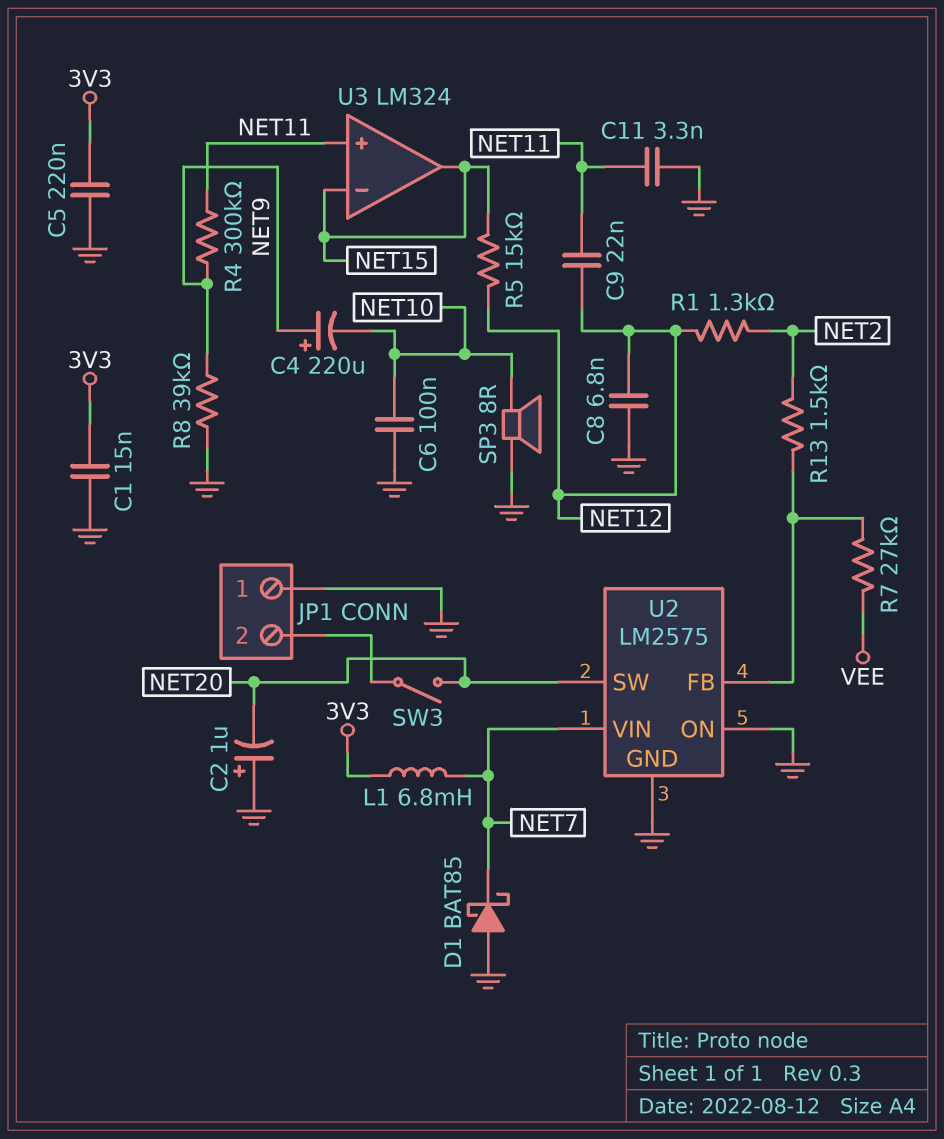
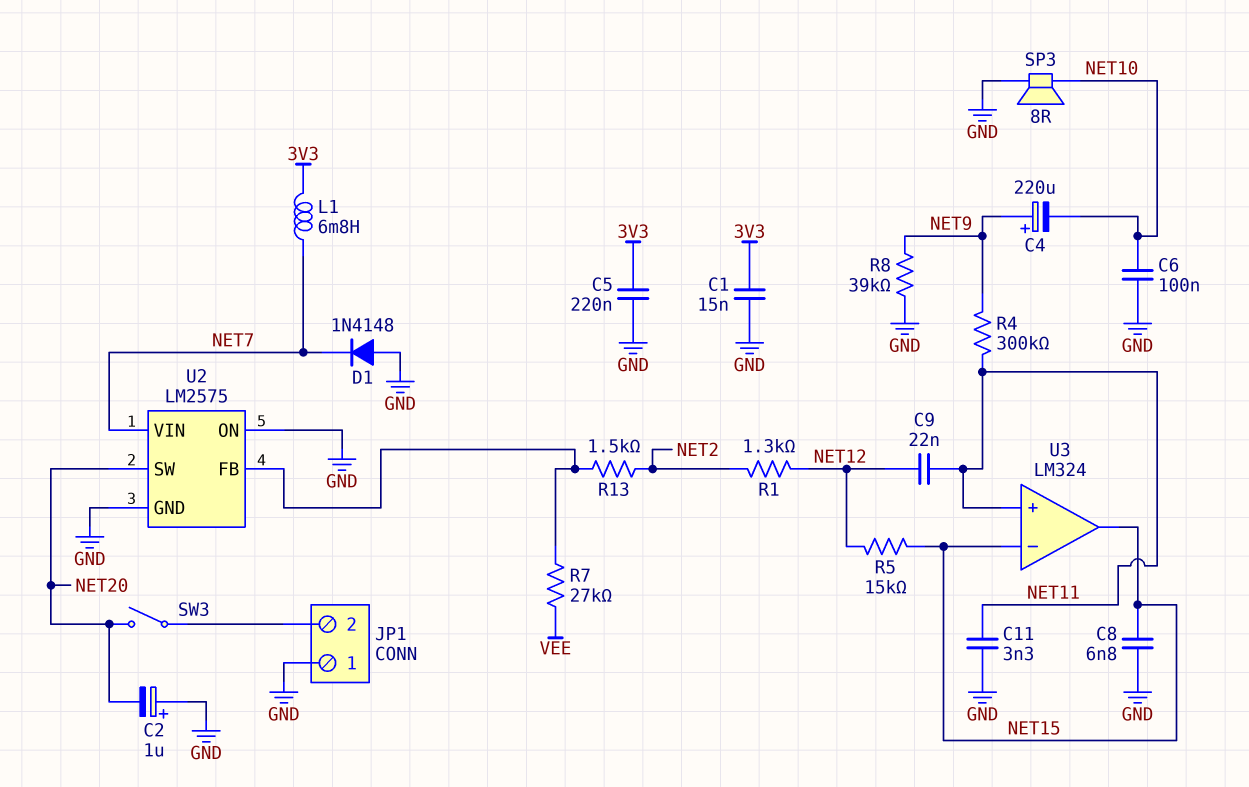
C8: 6.8nF (GND, NET12) -> 6.8nF (GND, NET15)
D1: schottky BAT85 (A GND, K NET7) -> diode 1N4148 (A GND, K NET7)

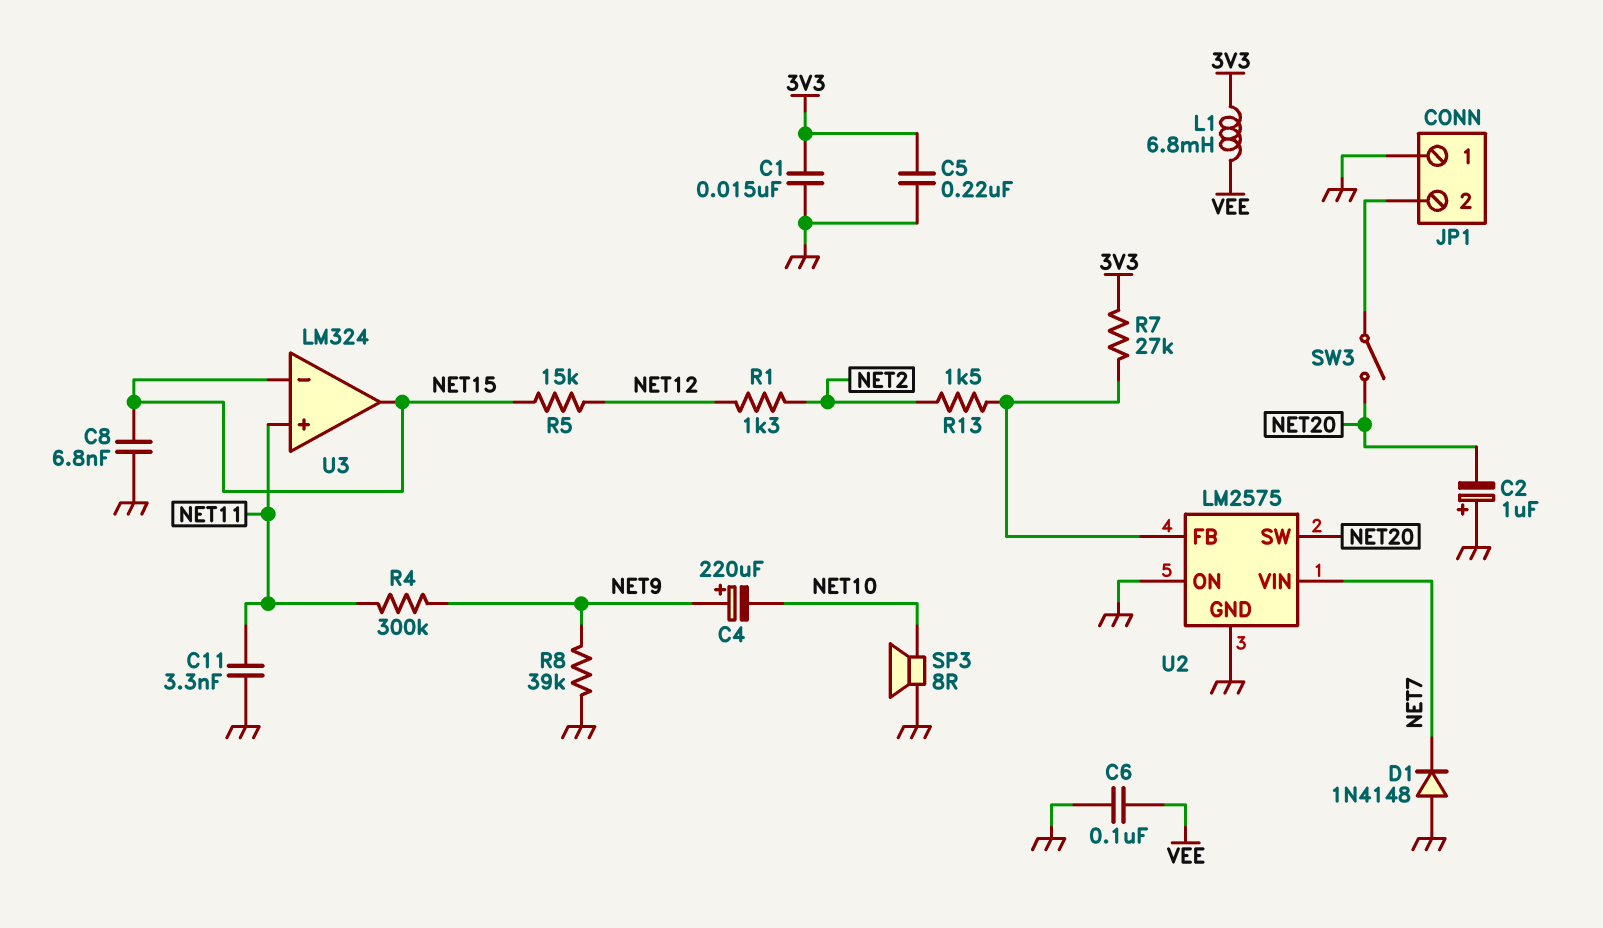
C6: 100nF (GND, NET10) -> 100nF (GND, VEE)
C9: 22nF (NET11, NET12) -> none
L1: 6.8mH (3V3, NET7) -> 6.8mH (3V3, VEE)
R7: 27k (U2/FB, VEE) -> 27k (3V3, U2/FB)

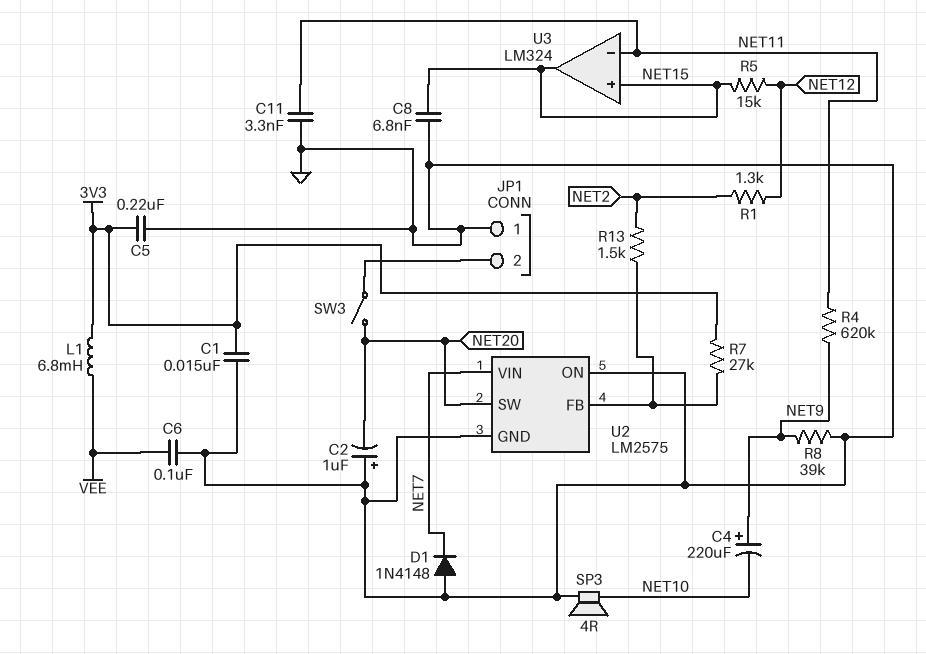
R4: 300k (NET9, NET11) -> 620k (NET9, NET11)
SP3: speaker 8R (GND, NET10) -> speaker 4R (GND, NET10)
U3 pin in+: NET11 -> NET15
U3 pin in-: NET15 -> NET11

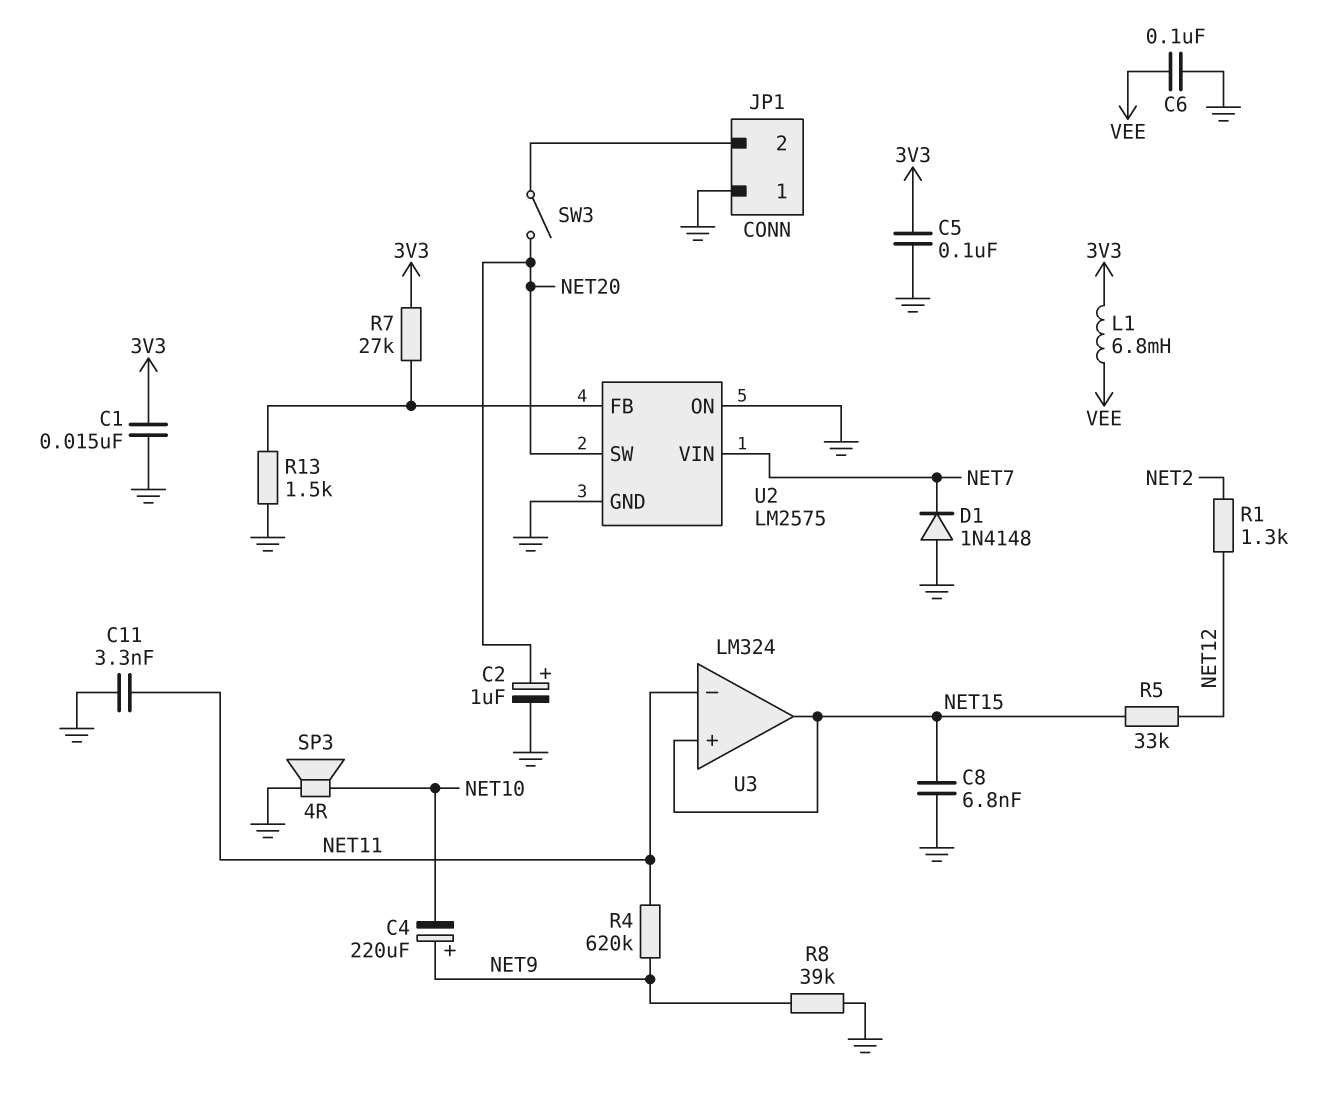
C2: 1uF (plus GND, minus NET20) -> 1uF (plus NET20, minus GND)
C5: 220nF (3V3, GND) -> 100nF (3V3, GND)
R5: 15k (NET12, NET15) -> 33k (NET12, NET15)
R13: 1.5k (NET2, U2/FB) -> 1.5k (GND, U2/FB)

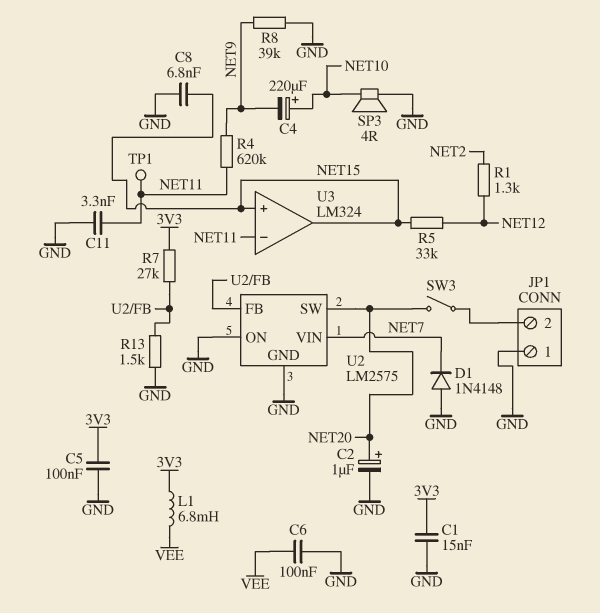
C4: 220uF (plus NET9, minus NET10) -> 220uF (plus NET10, minus NET9)
TP1: none -> test point (NET11)

